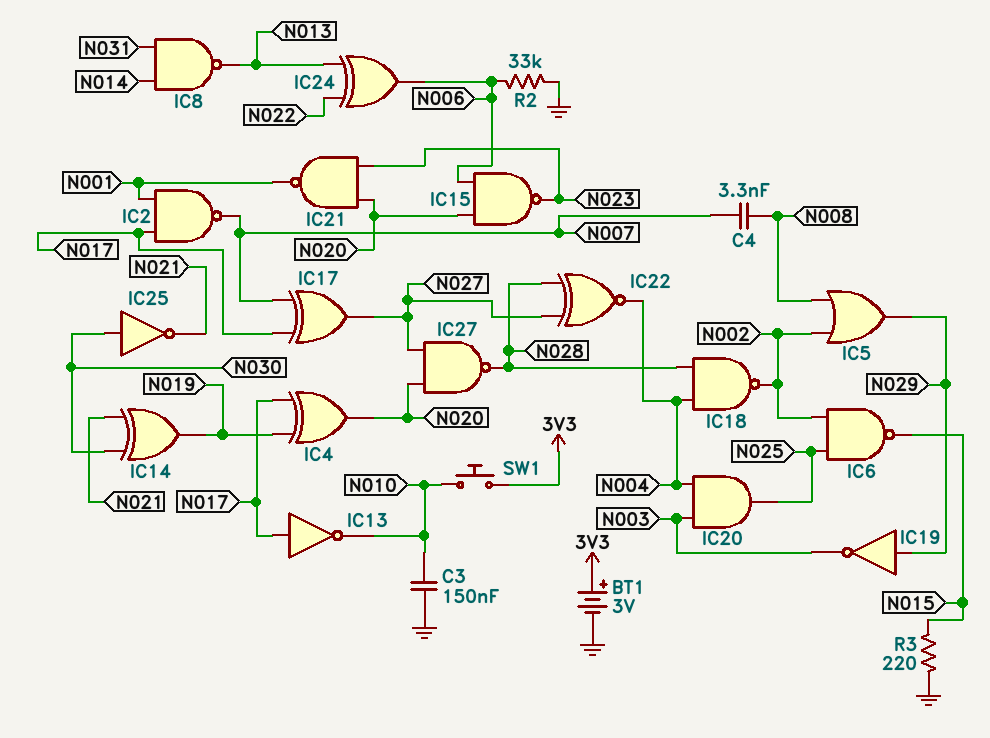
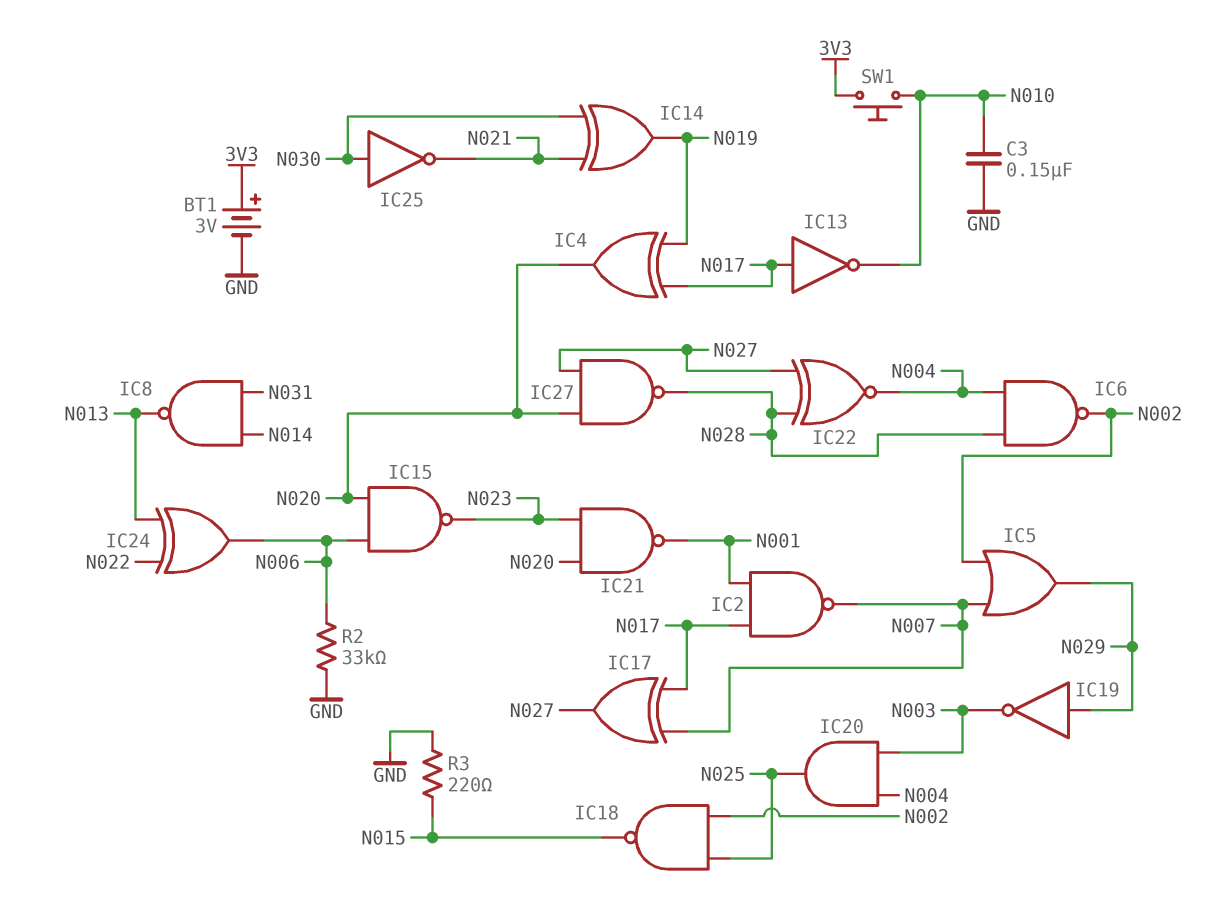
C4: 3.3nF (N007, N008) -> none
IC5: OR (in N002, in N008, out N029) -> OR (in N002, in N007, out N029)
IC6: NAND (in N002, in N025, out N015) -> NAND (in N004, in N028, out N002)
IC18: NAND (in N004, in N028, out N002) -> NAND (in N002, in N025, out N015)

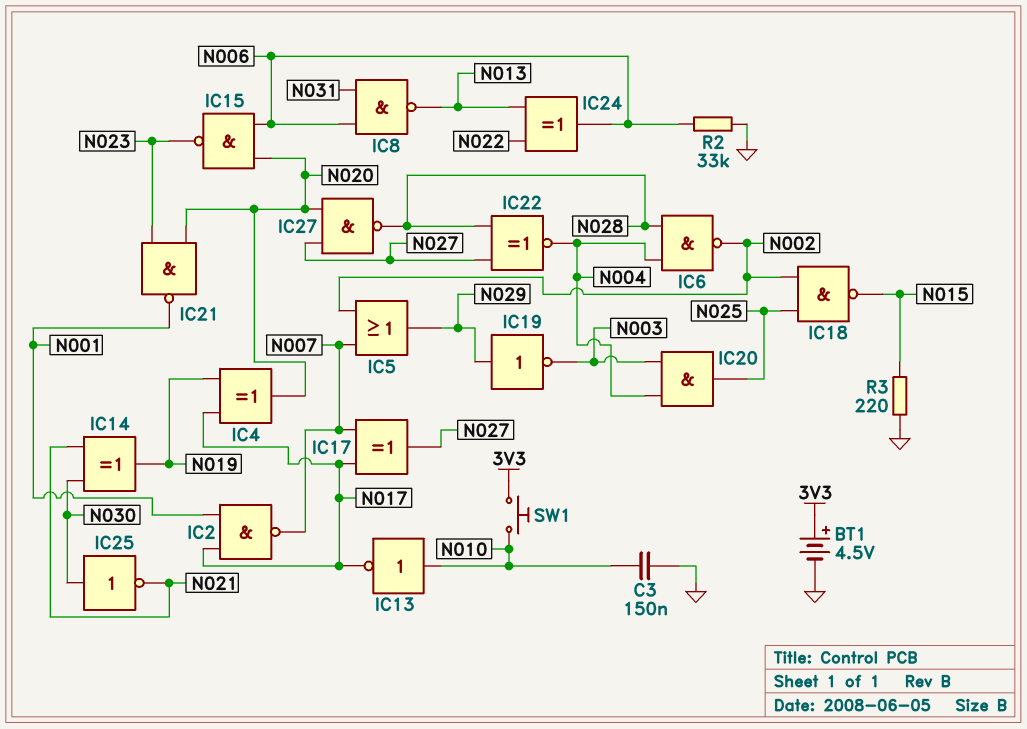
BT1: 3V (plus 3V3, minus GND) -> 4.5V (plus 3V3, minus GND)
IC8: NAND (in N014, in N031, out N013) -> NAND (in N006, in N031, out N013)
IC13: NOT (in N017, out N010) -> NOT (in N010, out N017)

